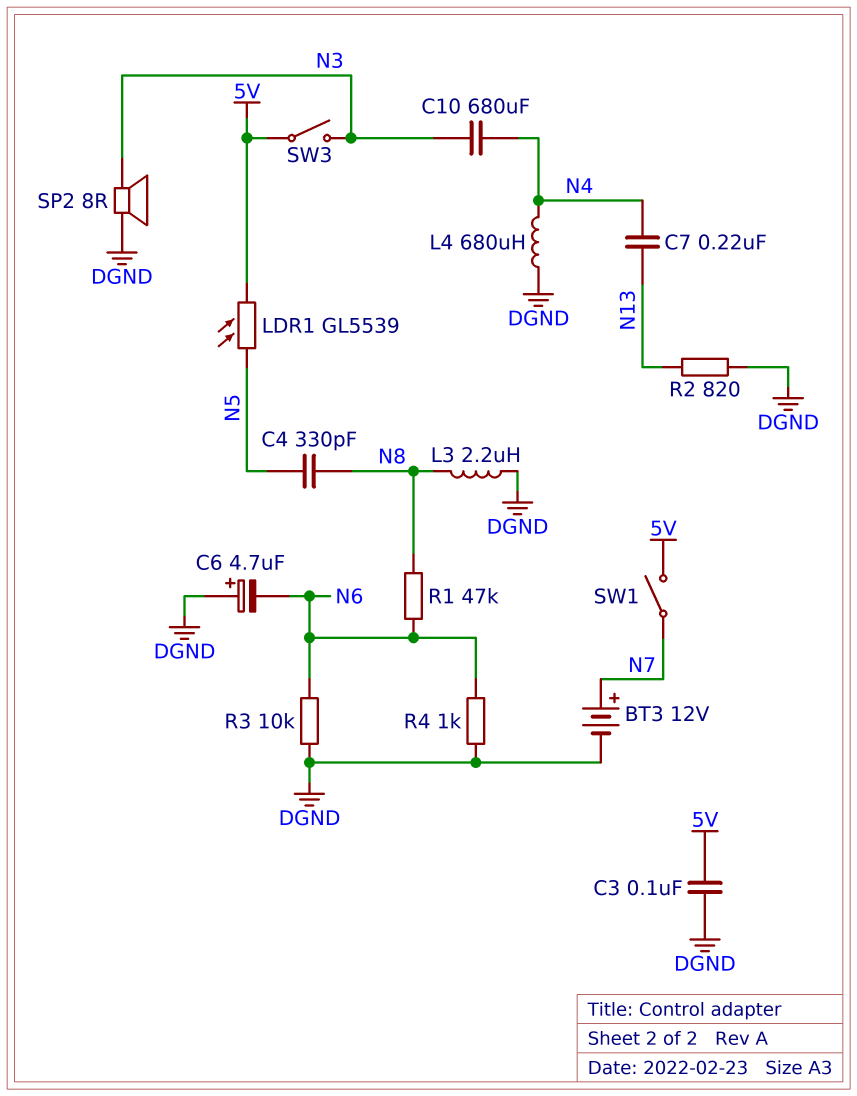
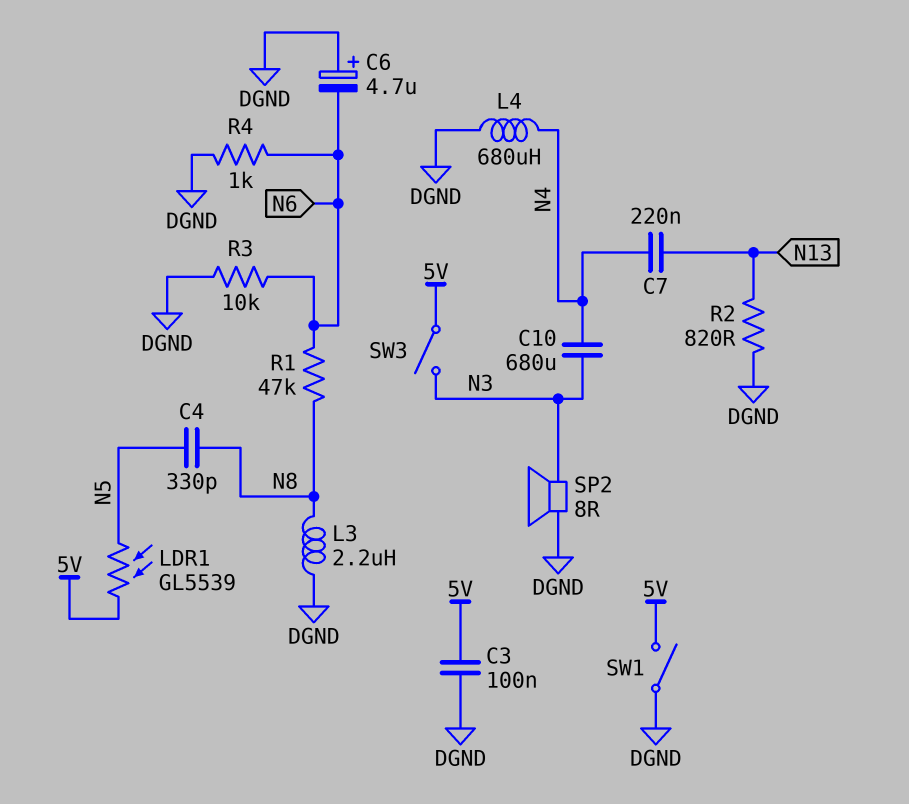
BT3: 12V (plus N7, minus DGND) -> none
SW1: switch (5V, N7) -> switch (5V, DGND)

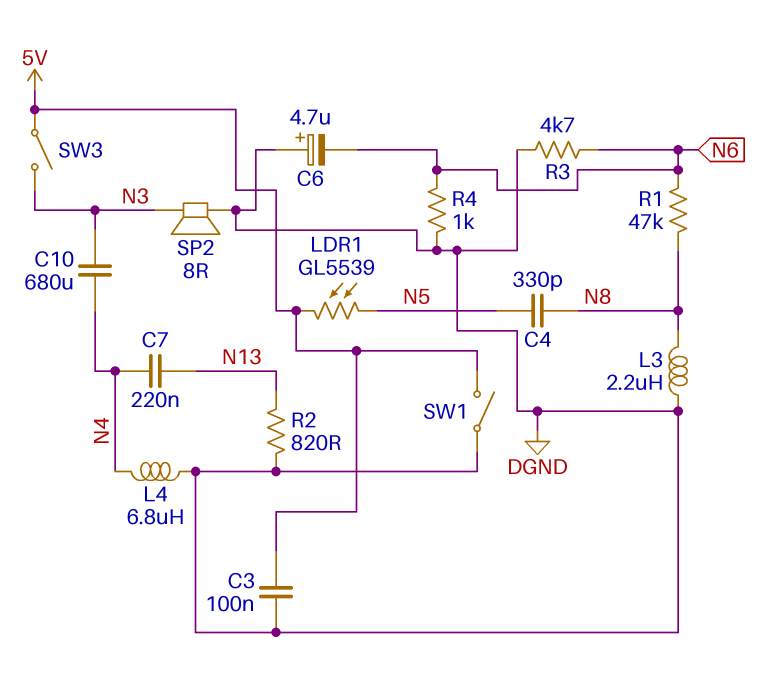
L4: 680uH (DGND, N4) -> 6.8uH (DGND, N4)
R3: 10k (DGND, N6) -> 4.7k (DGND, N6)

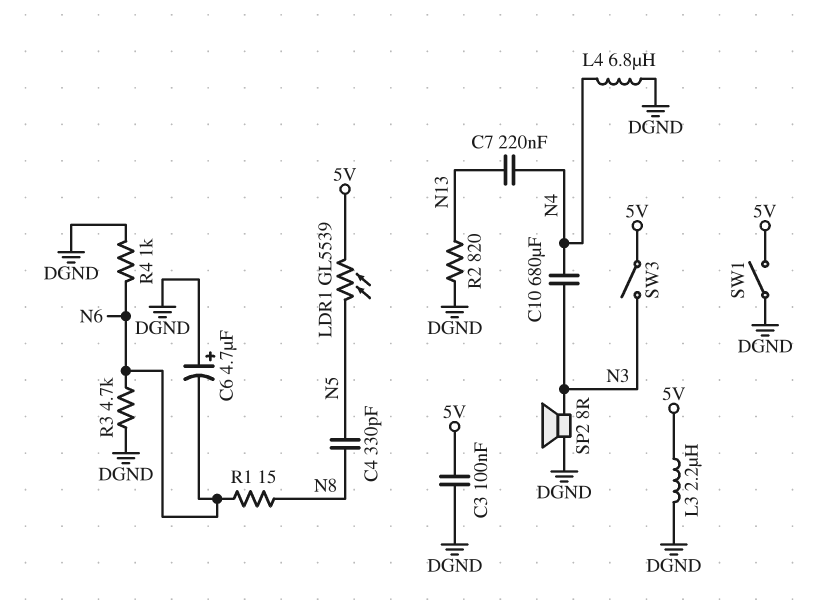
L3: 2.2uH (DGND, N8) -> 2.2uH (5V, DGND)
R1: 47k (N6, N8) -> 15 (N6, N8)

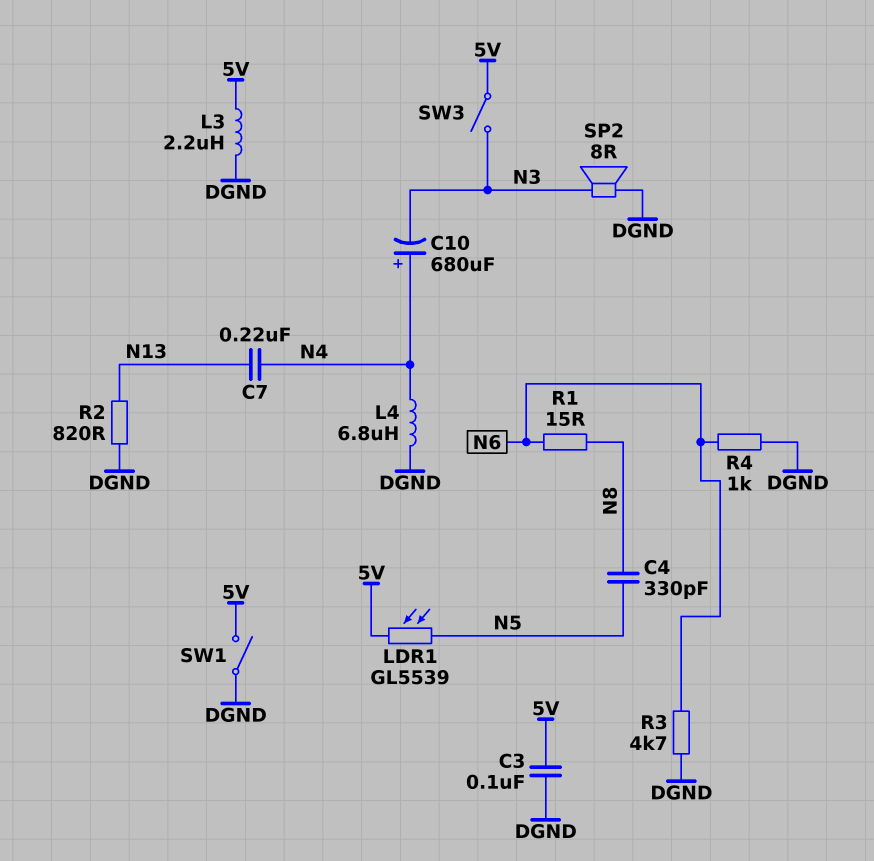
C6: 4.7uF (plus DGND, minus N6) -> none
C10: 680uF (N3, N4) -> 680uF (plus N4, minus N3)

